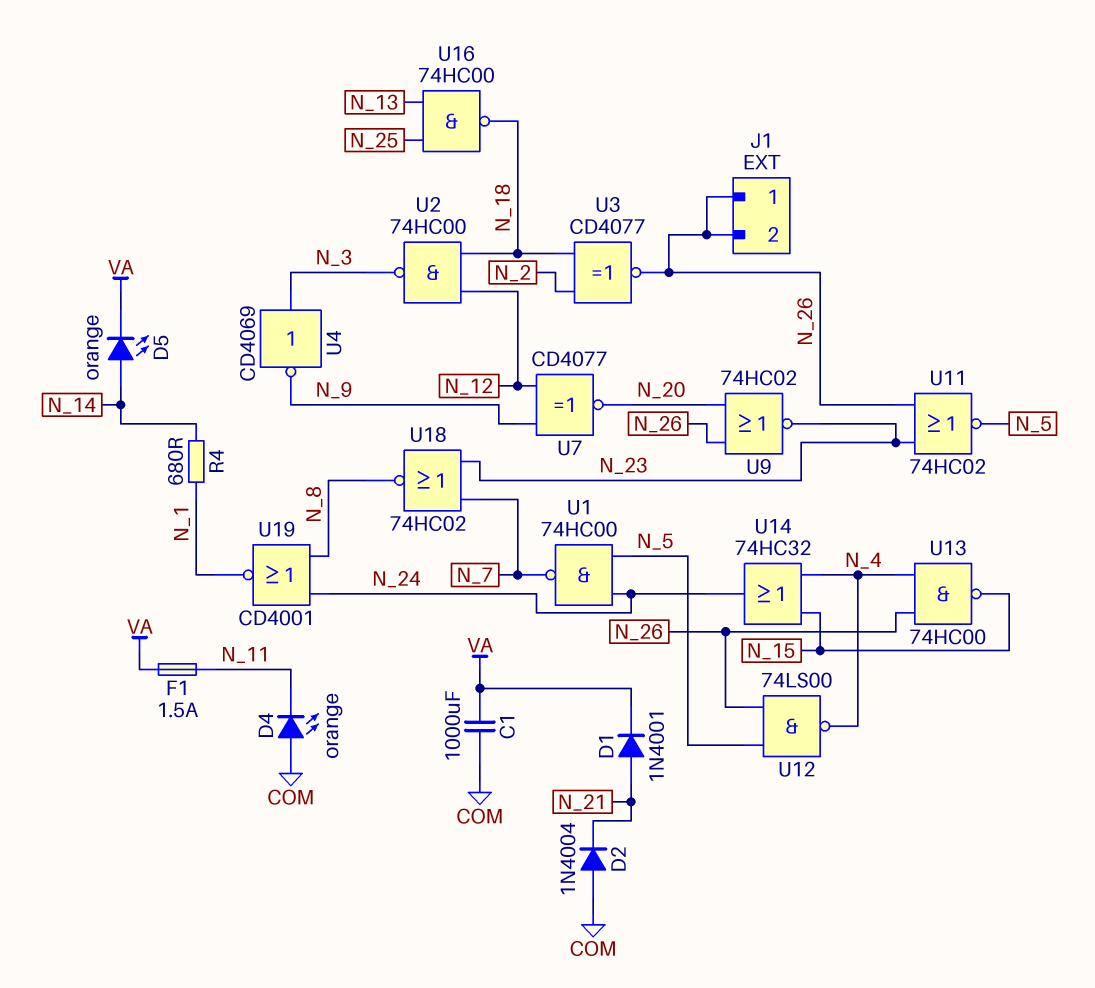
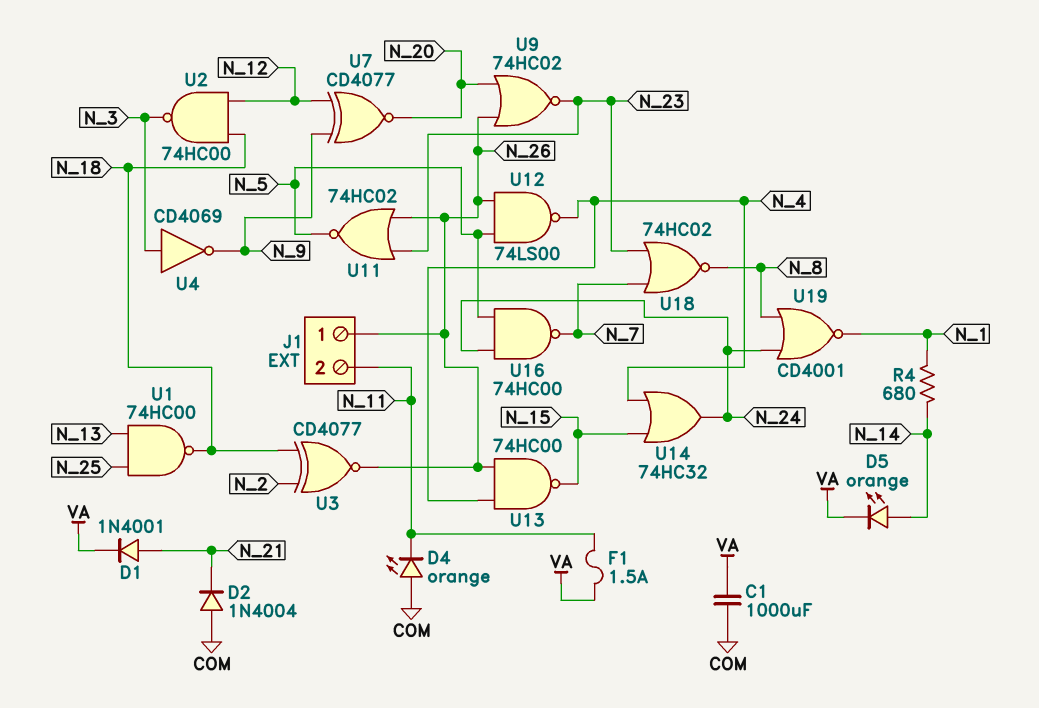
J1 pin 2: N_26 -> N_11
U1: NAND 74HC00 (in N_5, in N_24, out N_7) -> NAND 74HC00 (in N_13, in N_25, out N_18)
U16: NAND 74HC00 (in N_13, in N_25, out N_18) -> NAND 74HC00 (in N_5, in N_24, out N_7)

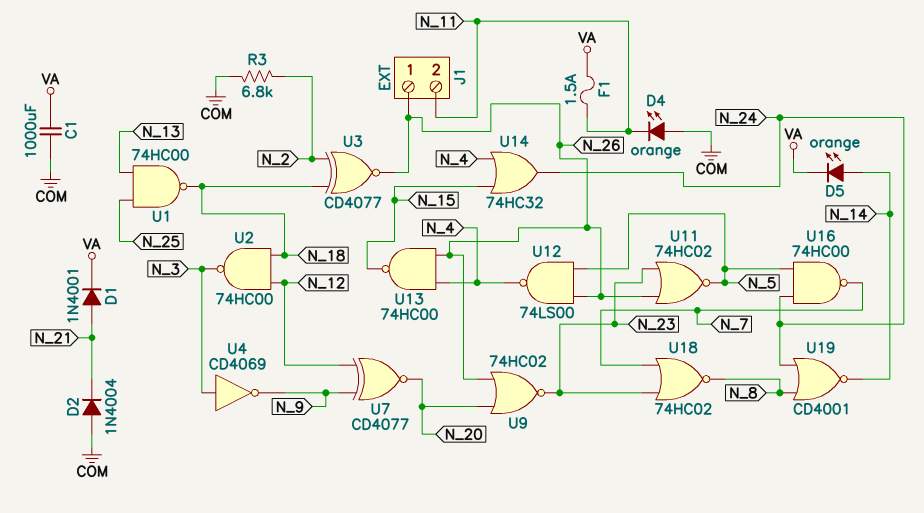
R3: none -> 6.8k (COM, N_2)
R4: 680 (N_1, N_14) -> none
U19: NOR CD4001 (in N_8, in N_24, out N_1) -> NOR CD4001 (in N_8, in N_24, out N_14)

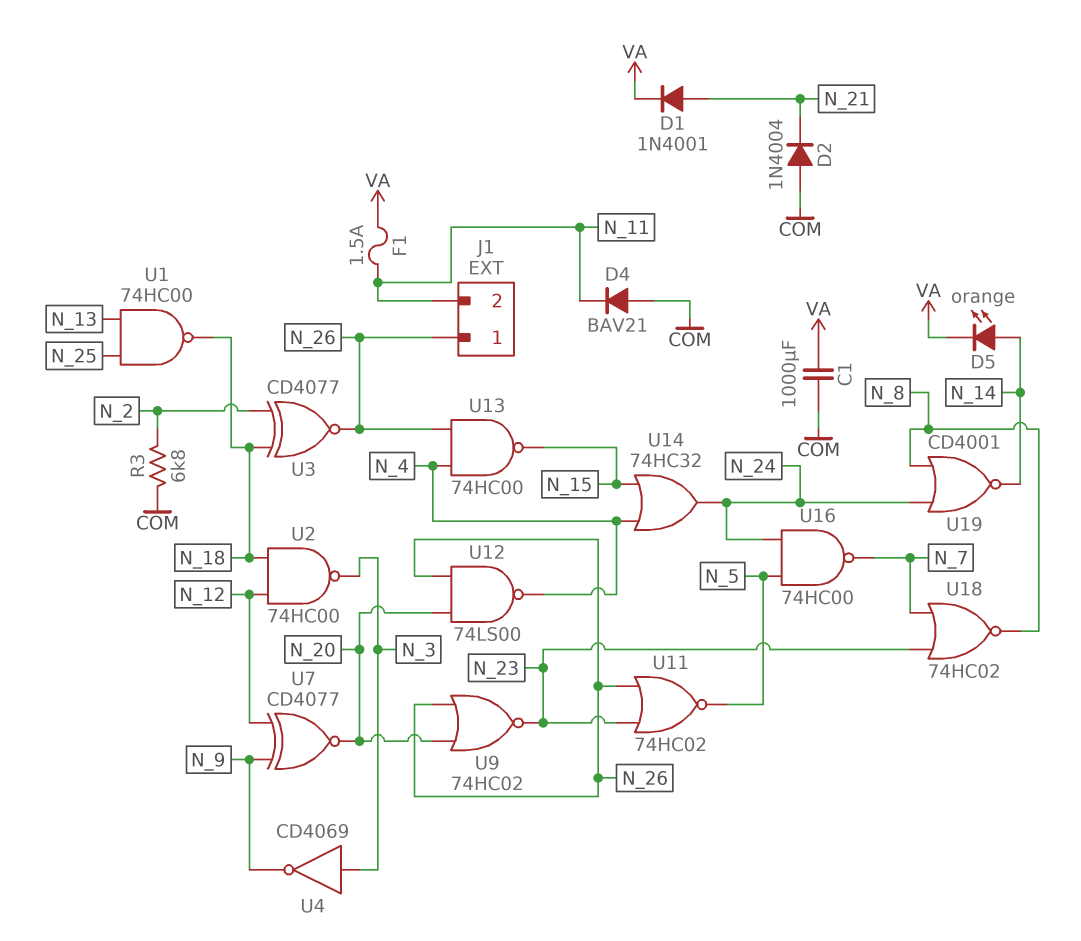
D4: LED orange (A COM, K N_11) -> diode BAV21 (A COM, K N_11)
U12: NAND 74LS00 (in N_5, in N_26, out N_4) -> NAND 74LS00 (in N_20, in N_26, out N_4)

